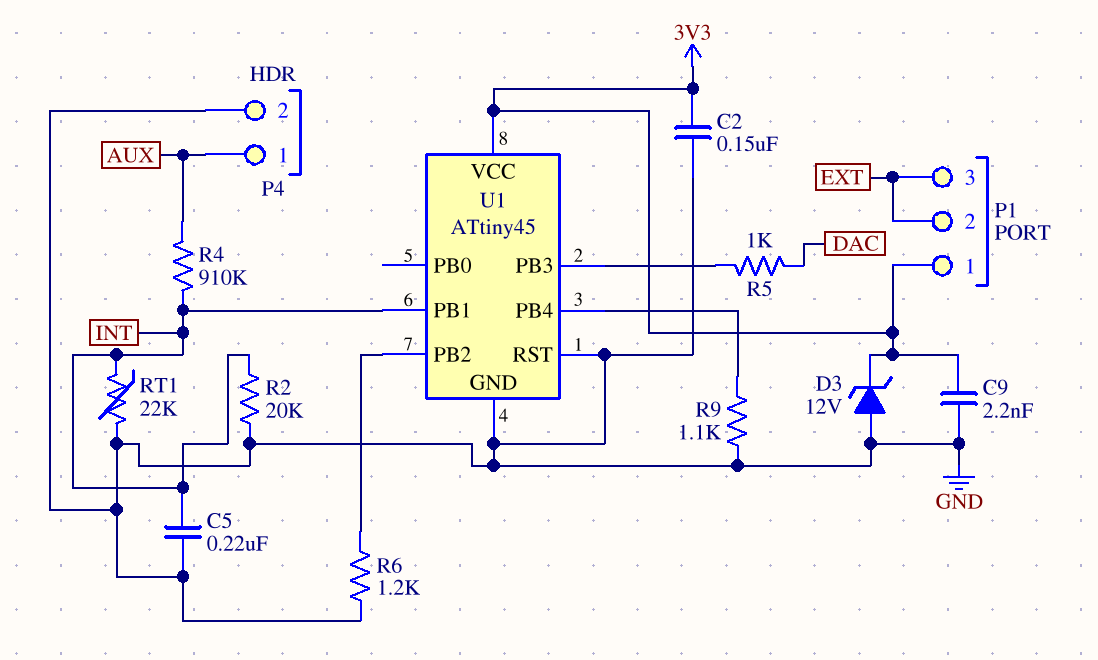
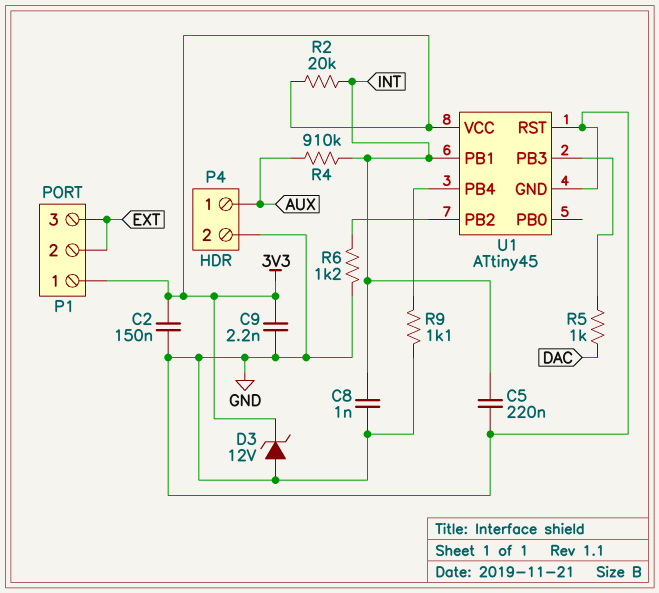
C8: none -> 1nF (GND, INT)
R2: 20k (GND, INT) -> 20k (3V3, INT)
RT1: 22k (GND, INT) -> none

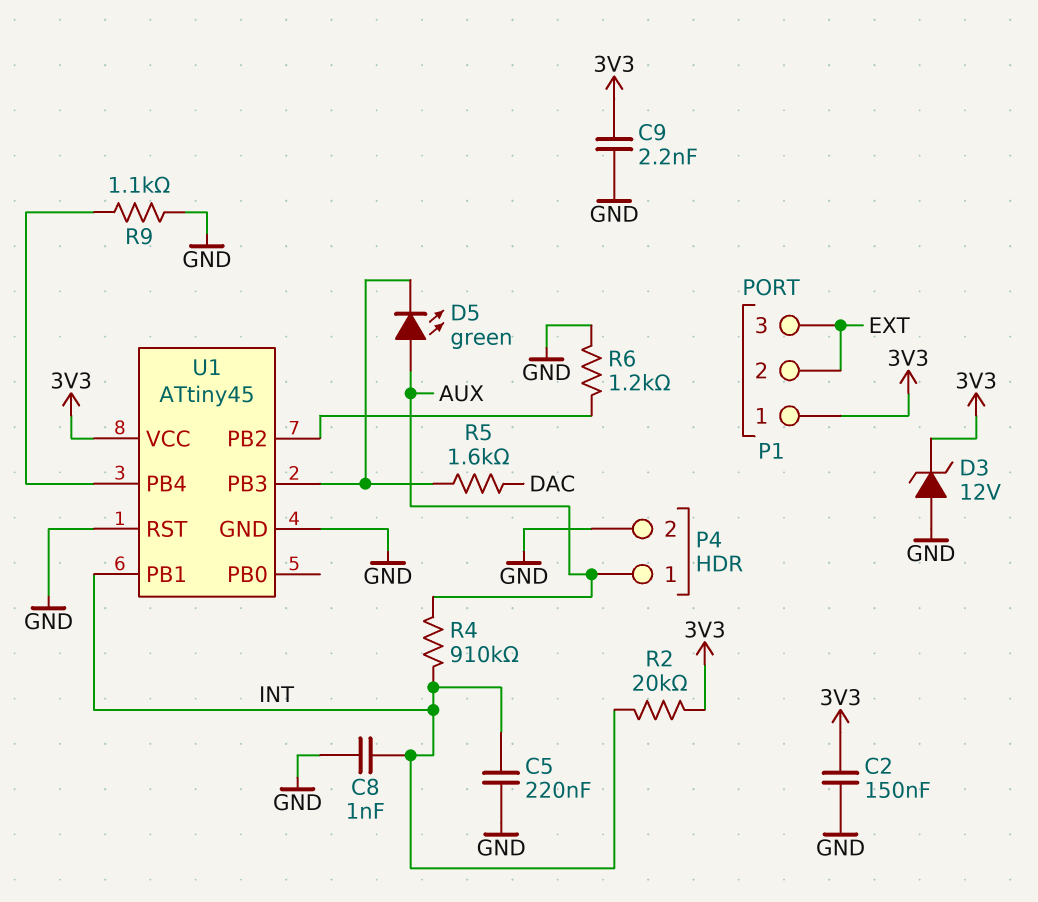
D5: none -> LED green (A AUX, K U1/PB3)
R5: 1k (DAC, U1/PB3) -> 1.6k (DAC, U1/PB3)

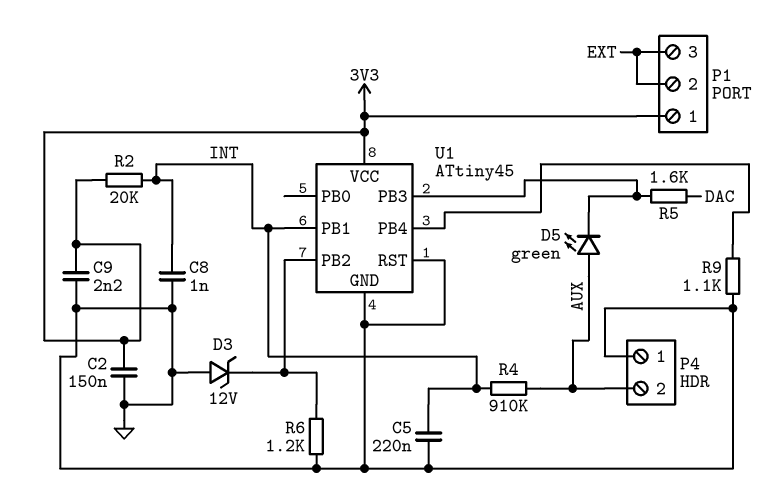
D3: zener 12V (A GND, K 3V3) -> zener 12V (A GND, K U1/PB2)
P4 pin 1: AUX -> GND
P4 pin 2: GND -> AUX

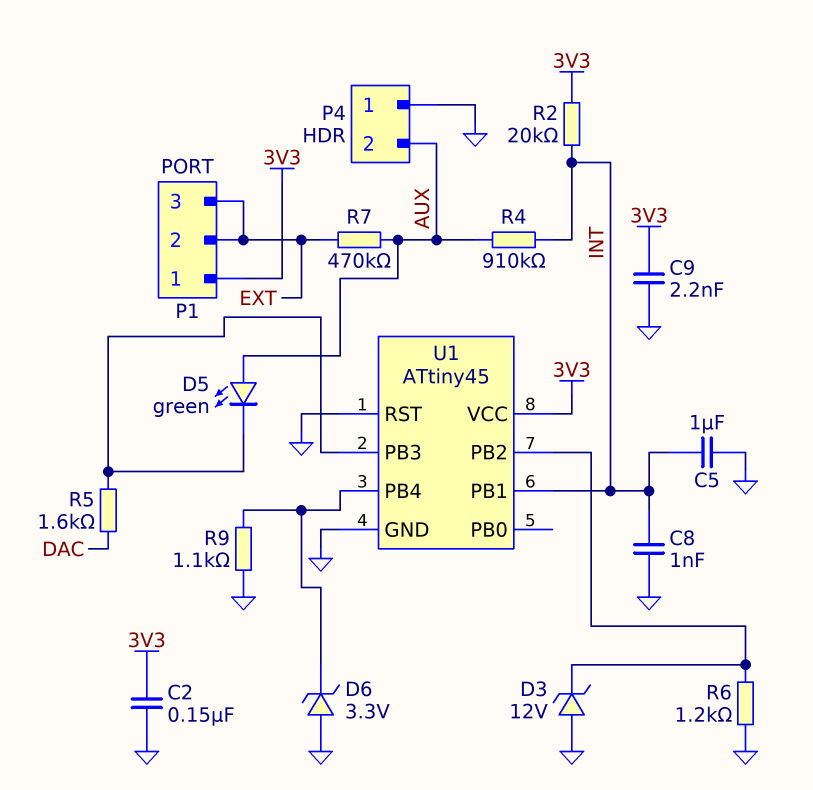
C5: 220nF (GND, INT) -> 1uF (GND, INT)
D6: none -> zener 3.3V (A GND, K U1/PB4)
R7: none -> 470k (AUX, EXT)

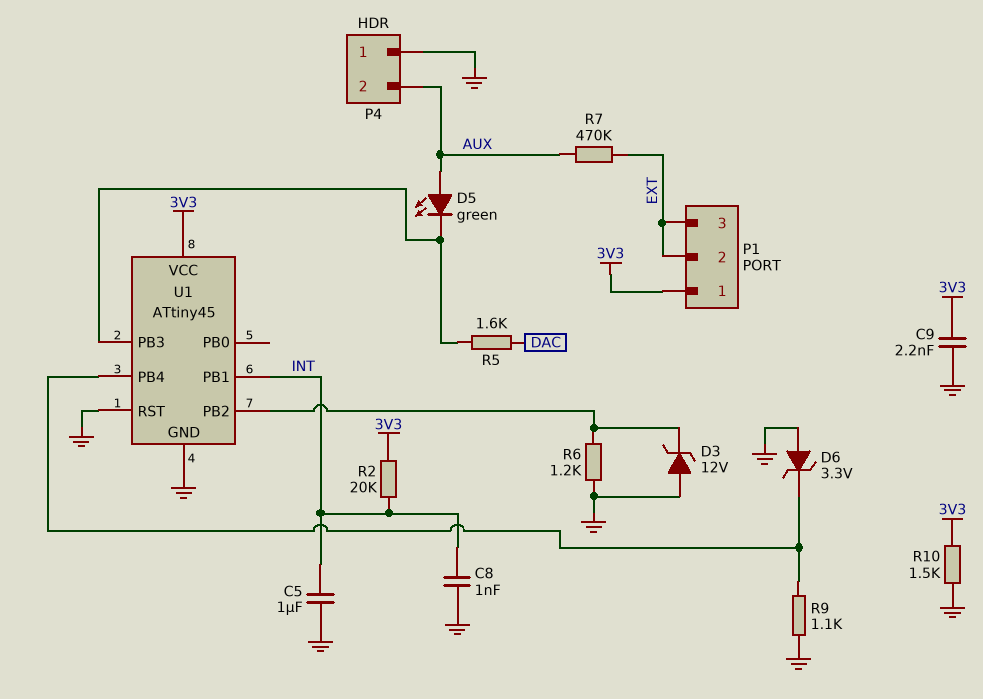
C2: 150nF (3V3, GND) -> none
R4: 910k (AUX, INT) -> none
R10: none -> 1.5k (3V3, GND)

